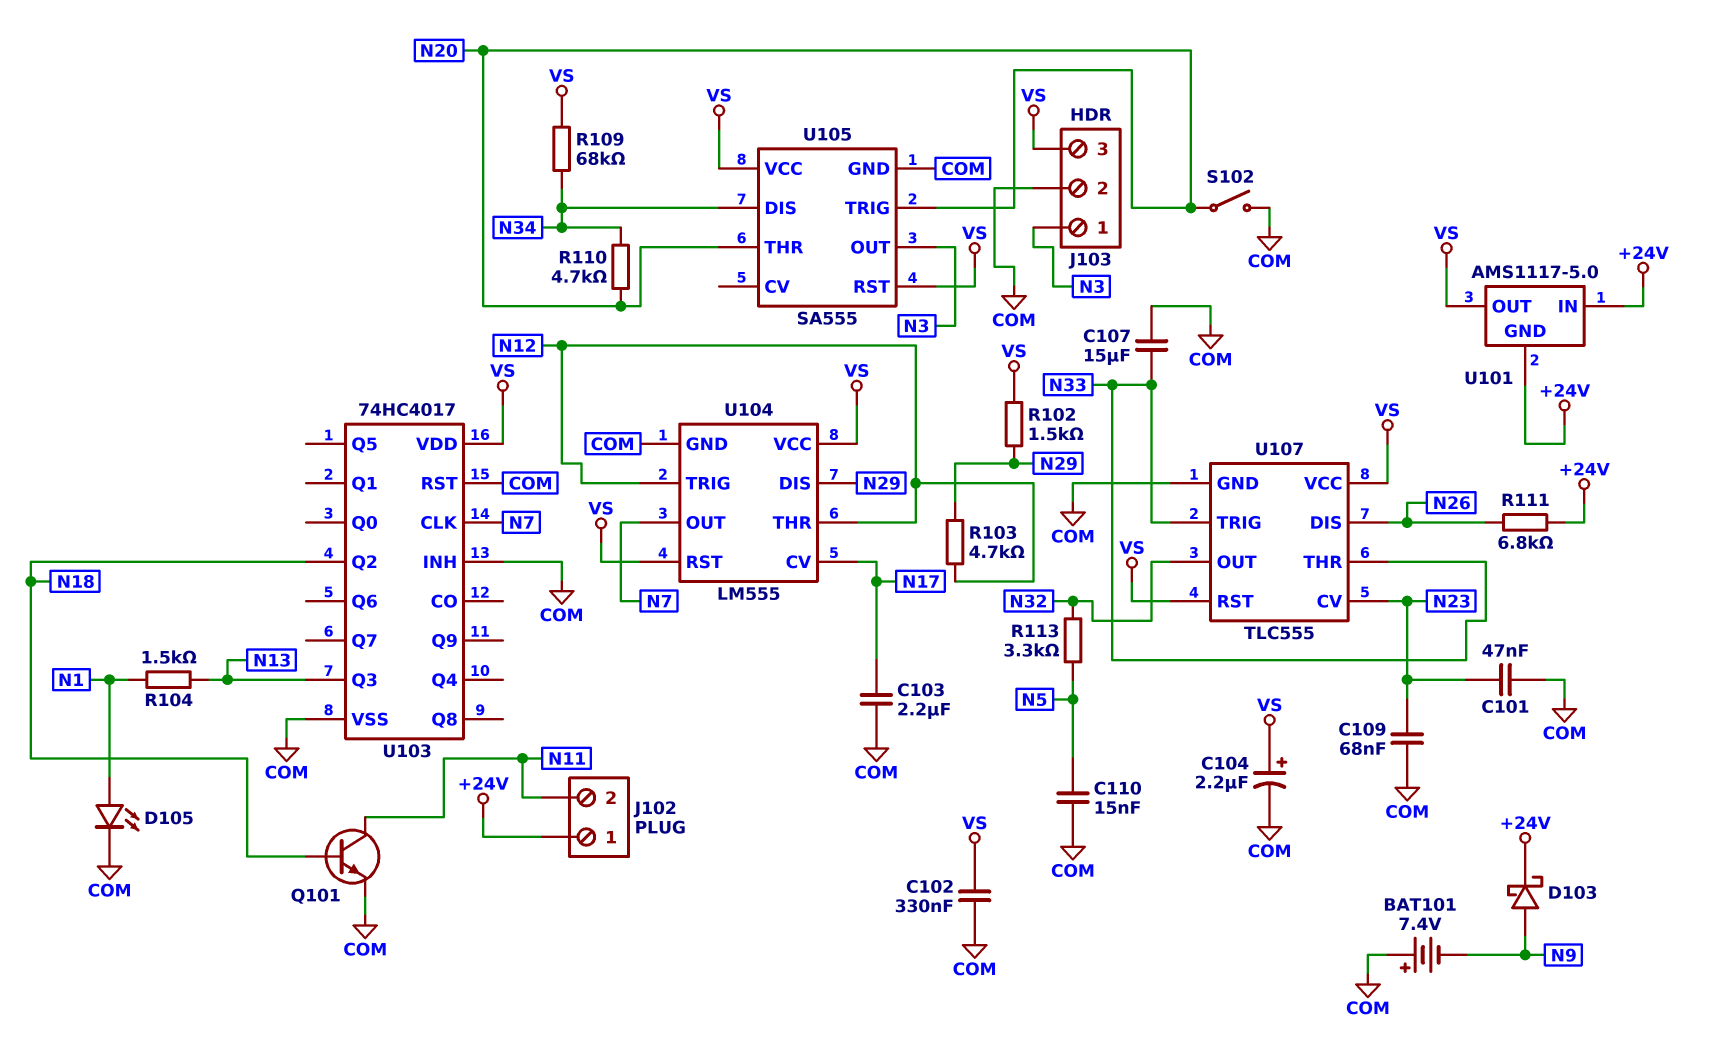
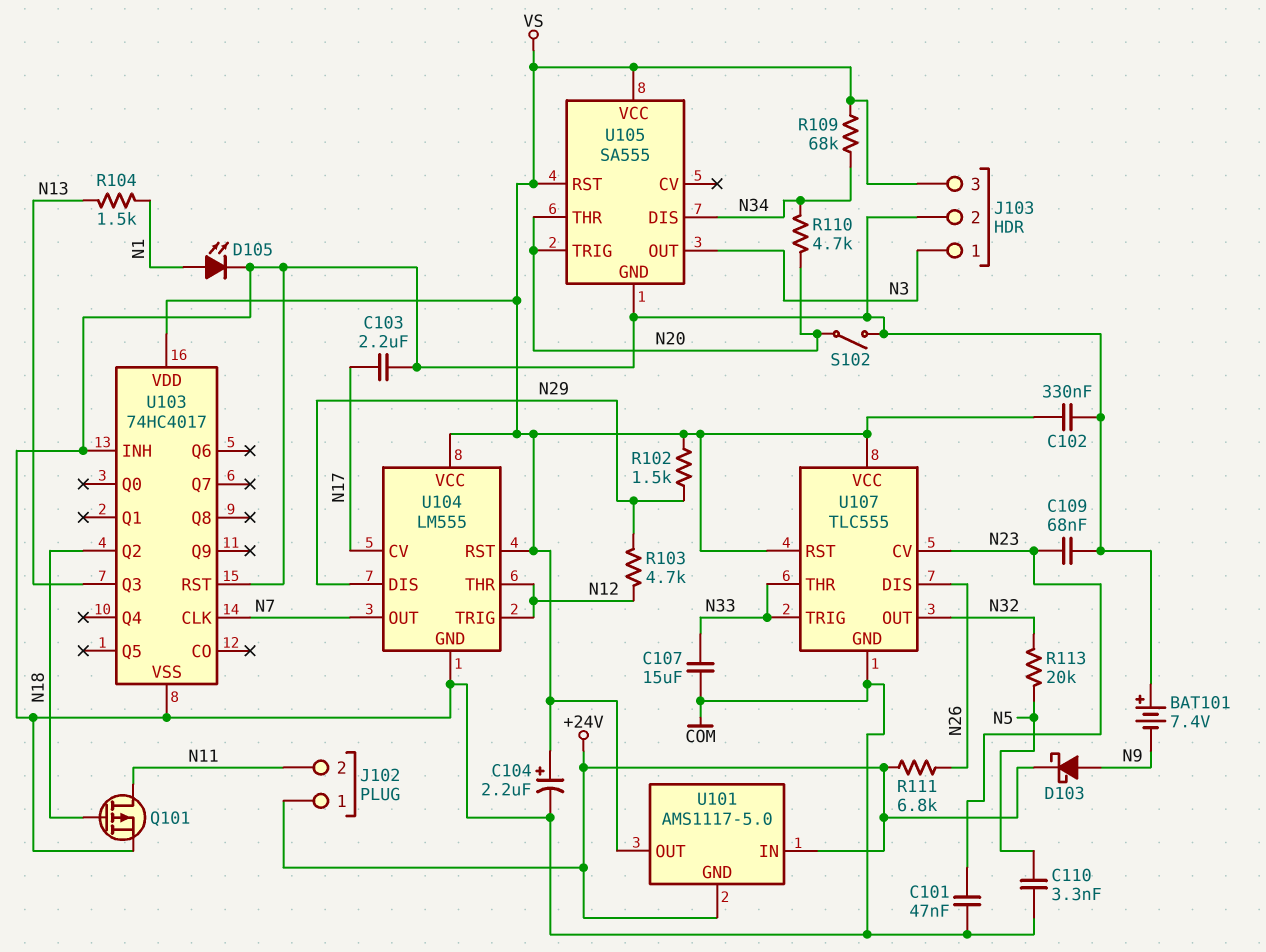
C110: 15nF (COM, N5) -> 3.3nF (COM, N5)
Q101: NPN (B N18, C N11, E COM) -> PMOS (G N18, D N11, S COM)
R113: 3.3k (N5, N32) -> 20k (N5, N32)

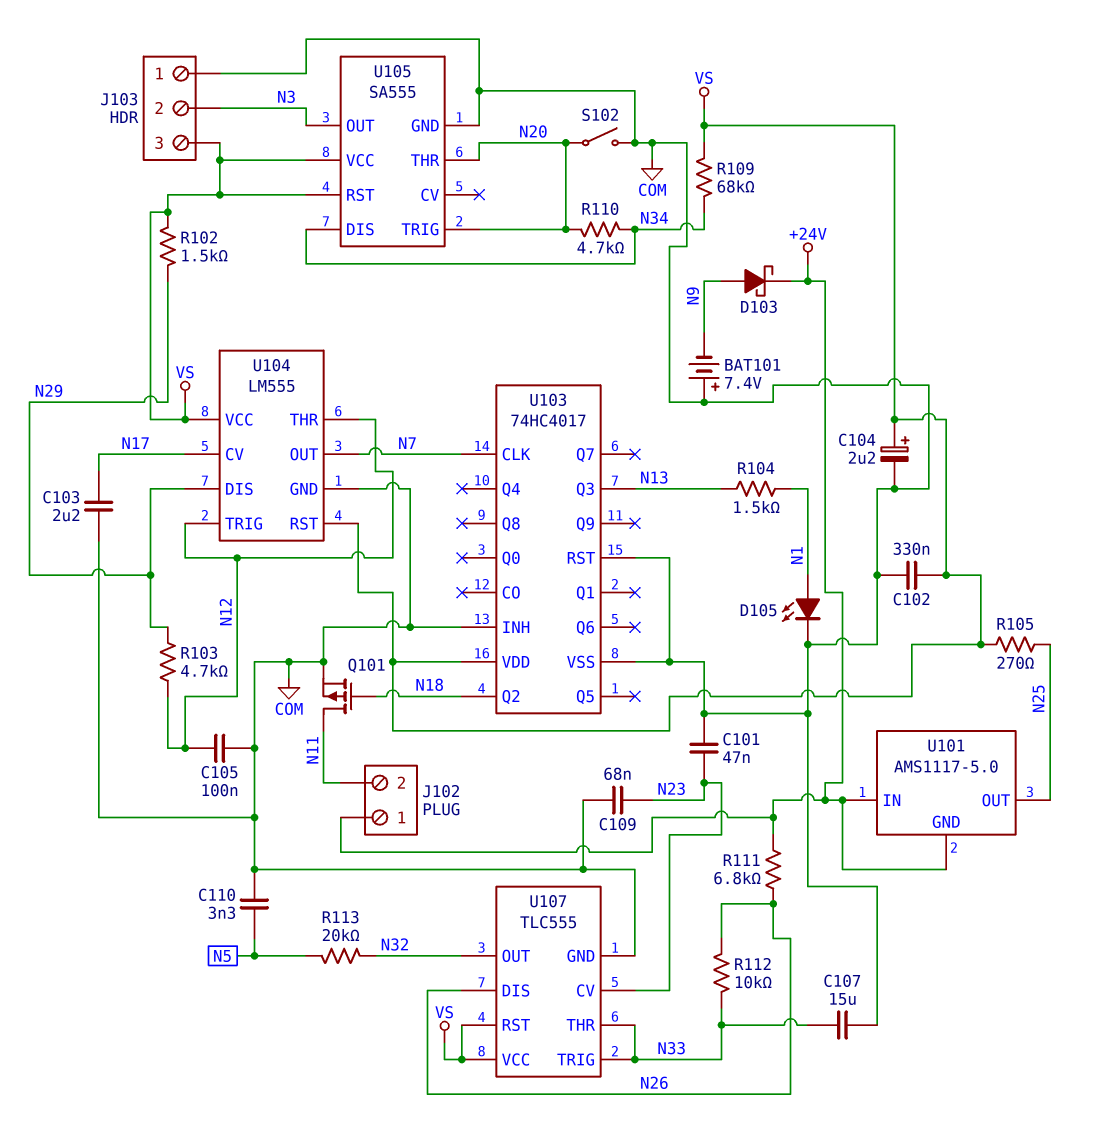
C105: none -> 100nF (COM, N12)
J103 pin 1: N3 -> COM
J103 pin 2: COM -> N3
R105: none -> 270 (N25, VS)
R112: none -> 10k (N26, N33)
U101 pin OUT: VS -> N25

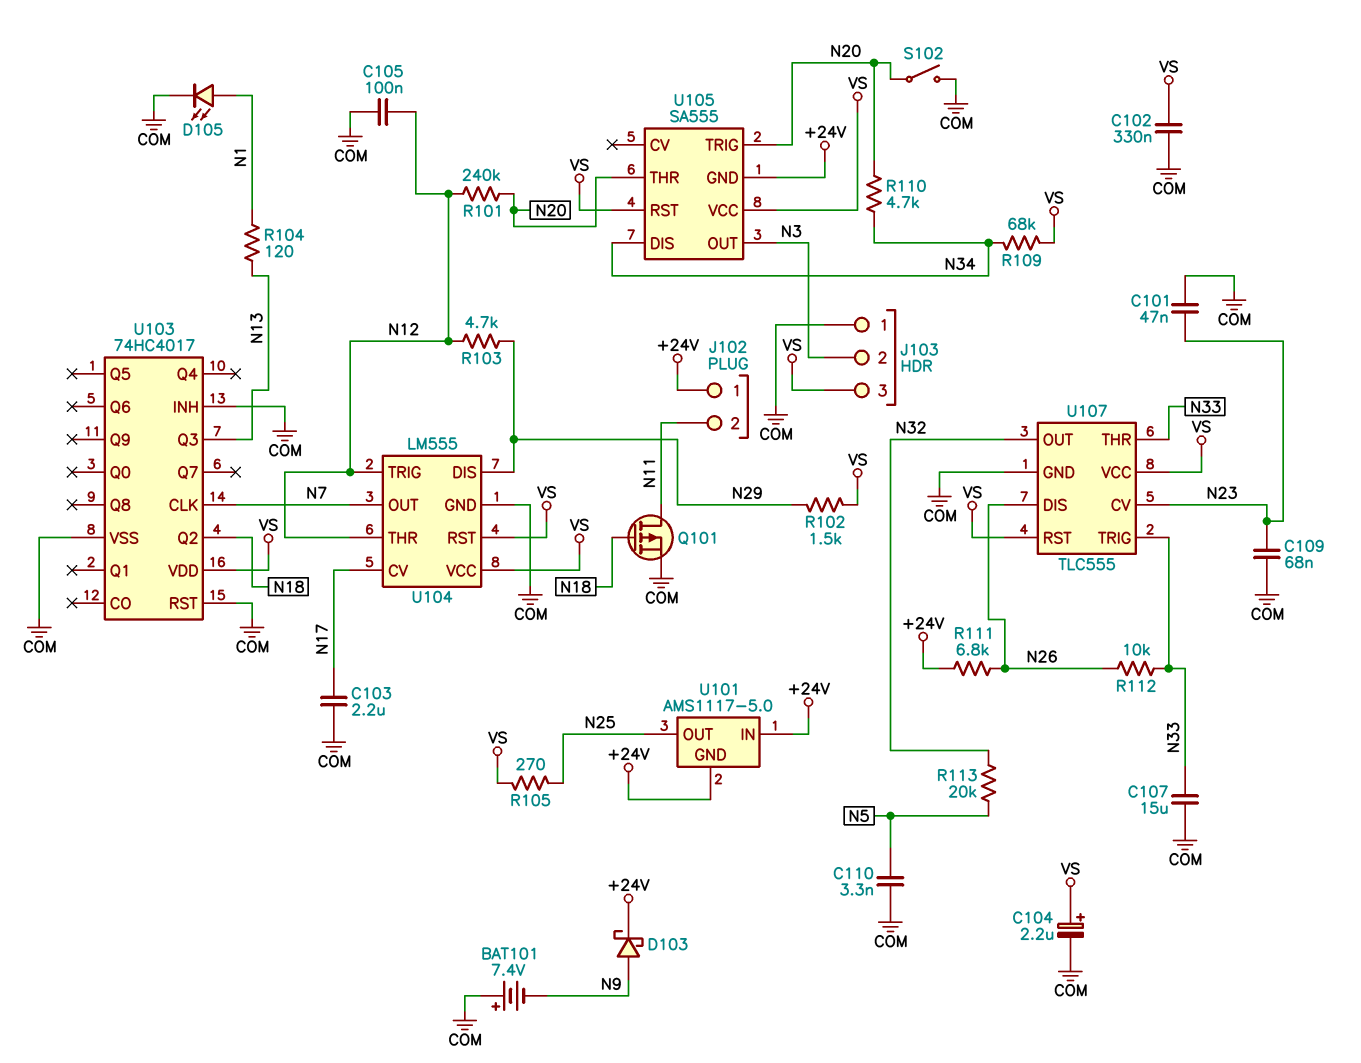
R101: none -> 240k (N12, N20)
R104: 1.5k (N1, N13) -> 120 (N1, N13)
U105 pin GND: COM -> +24V

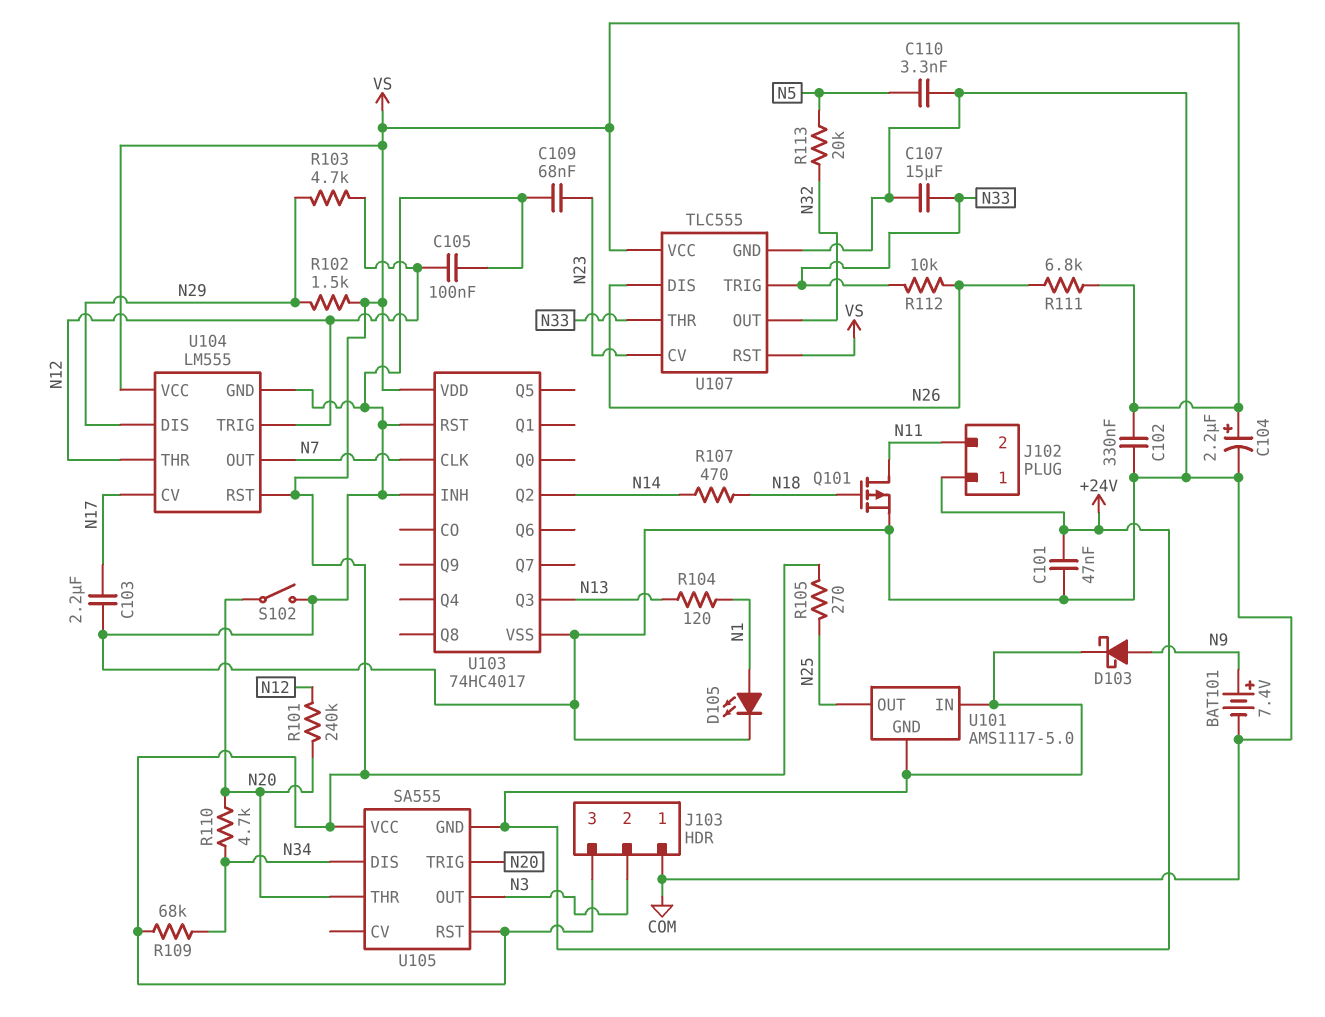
BAT101: 7.4V (plus COM, minus N9) -> 7.4V (plus N9, minus COM)
C101: 47nF (COM, N23) -> 47nF (+24V, COM)
R107: none -> 470 (N14, N18)
R111: 6.8k (+24V, N26) -> 6.8k (N26, VS)
U103 pin Q2: N18 -> N14

